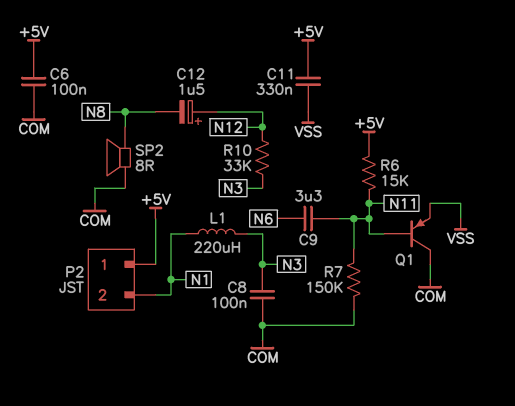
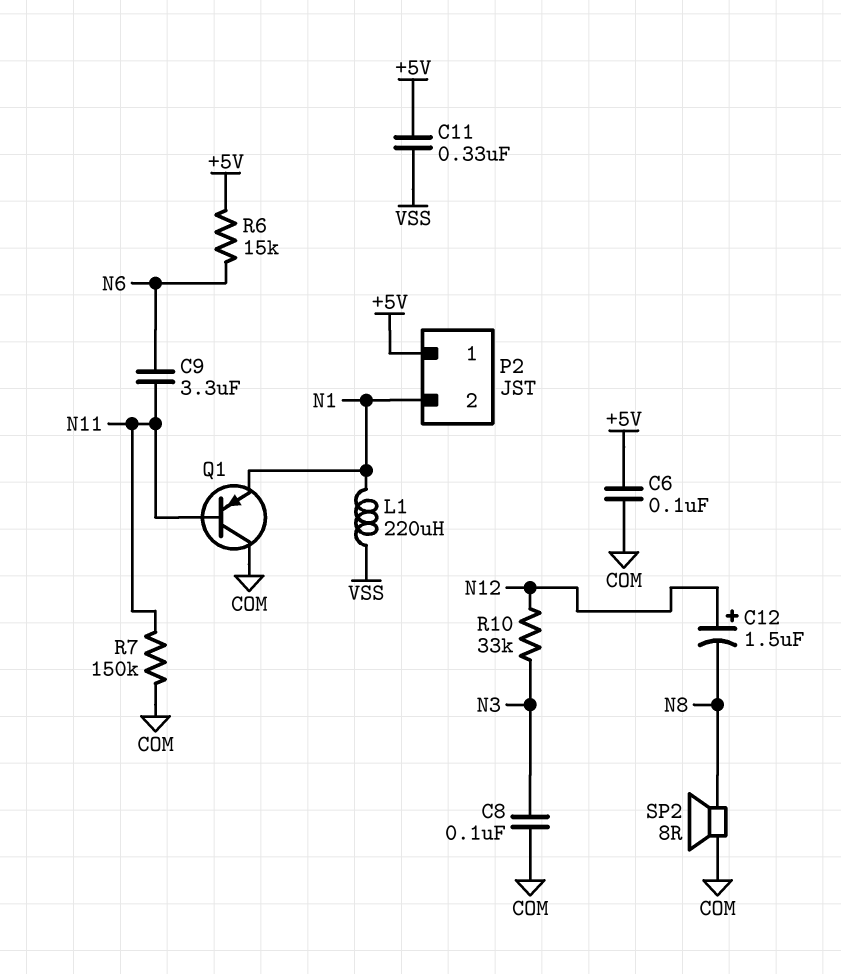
L1: 220uH (N1, N3) -> 220uH (N1, VSS)
Q1: PNP (B N11, C COM, E VSS) -> PNP (B N11, C COM, E N1)
R6: 15k (+5V, N11) -> 15k (+5V, N6)

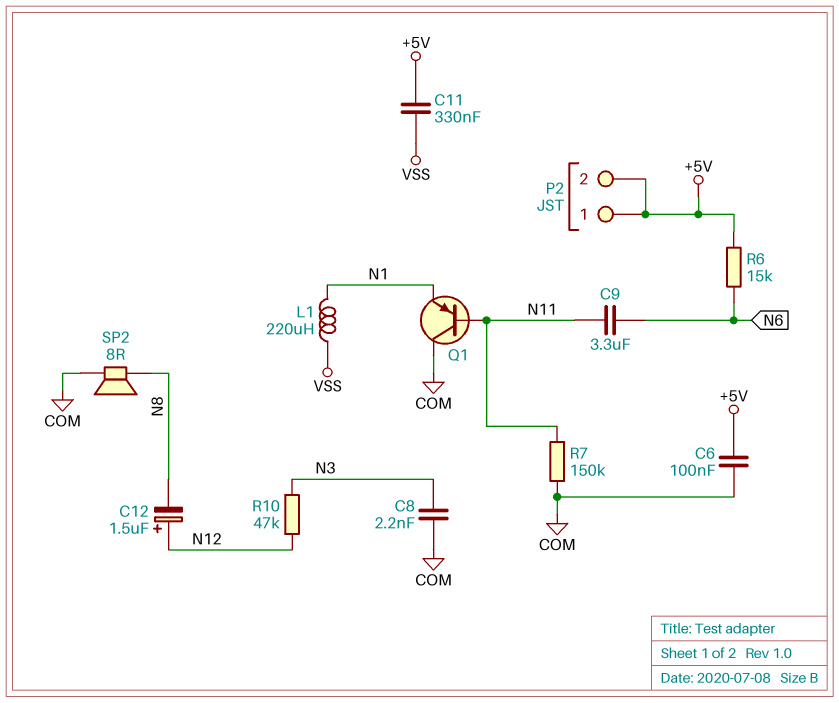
C8: 100nF (COM, N3) -> 2.2nF (COM, N3)
P2 pin 2: N1 -> +5V
R10: 33k (N3, N12) -> 47k (N3, N12)

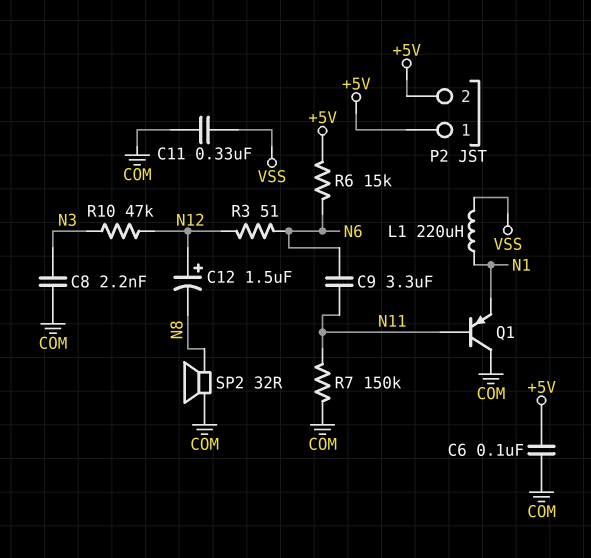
C11: 330nF (+5V, VSS) -> 330nF (COM, VSS)
R3: none -> 51 (N6, N12)
SP2: speaker 8R (COM, N8) -> speaker 32R (COM, N8)

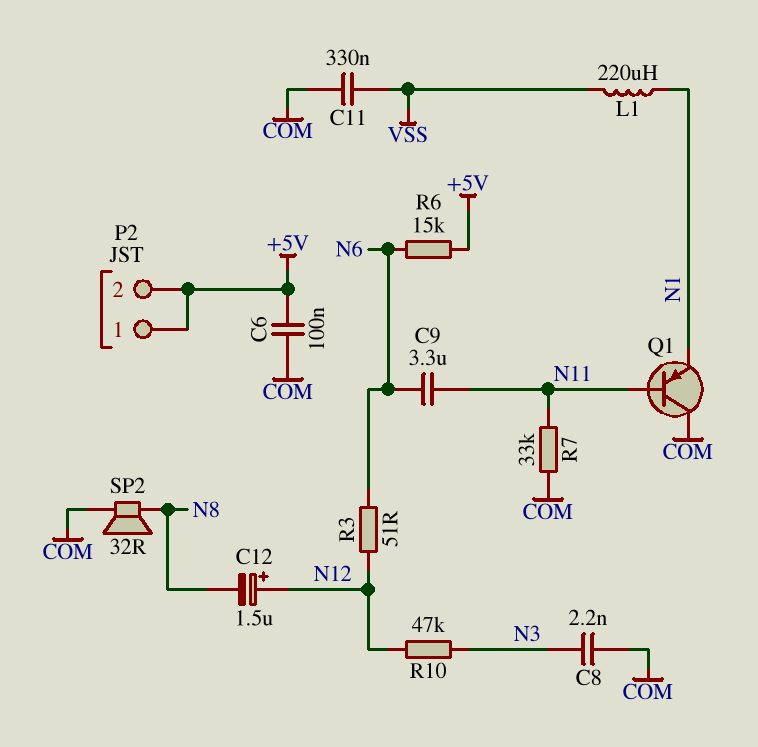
R7: 150k (COM, N11) -> 33k (COM, N11)

